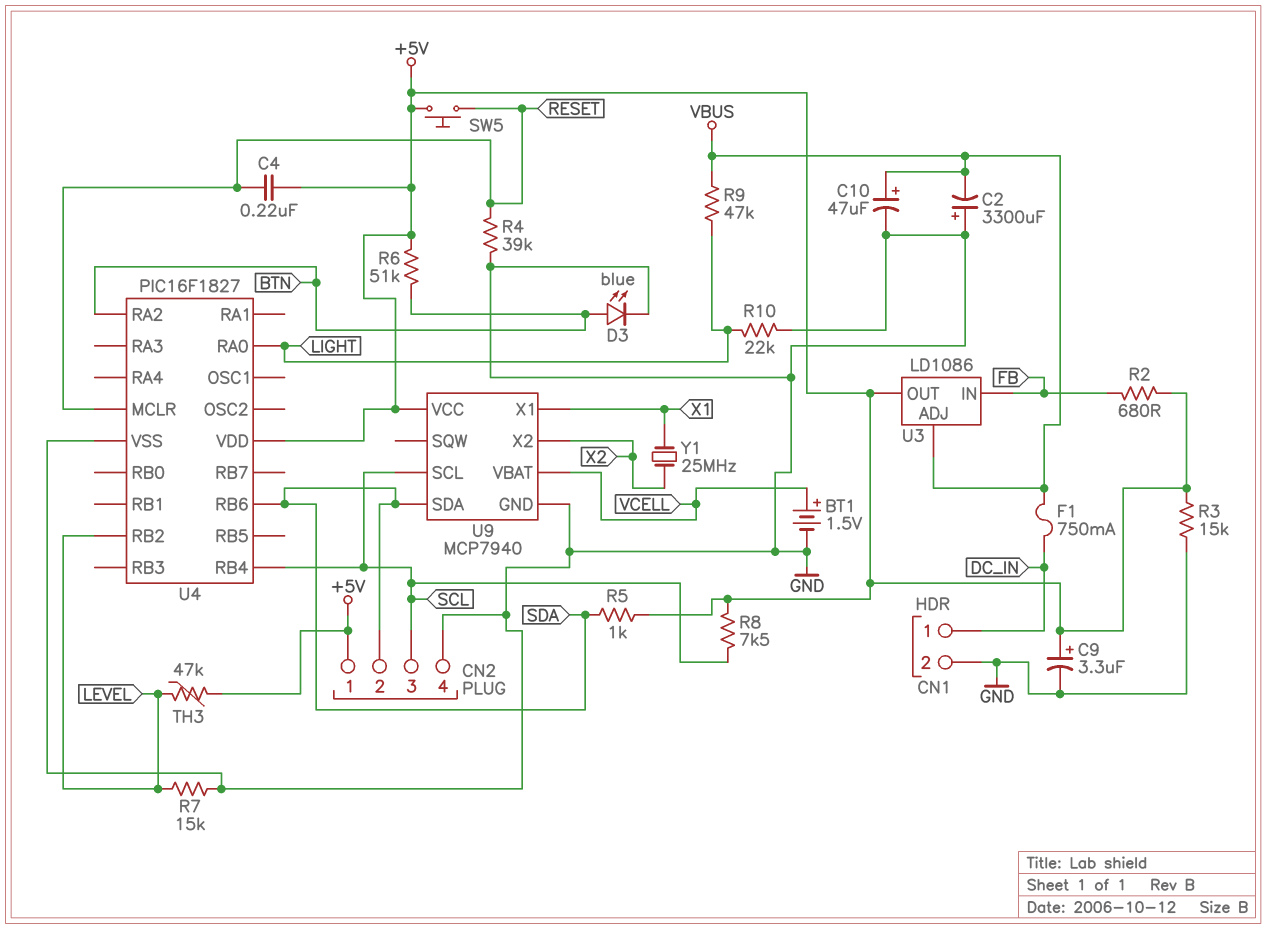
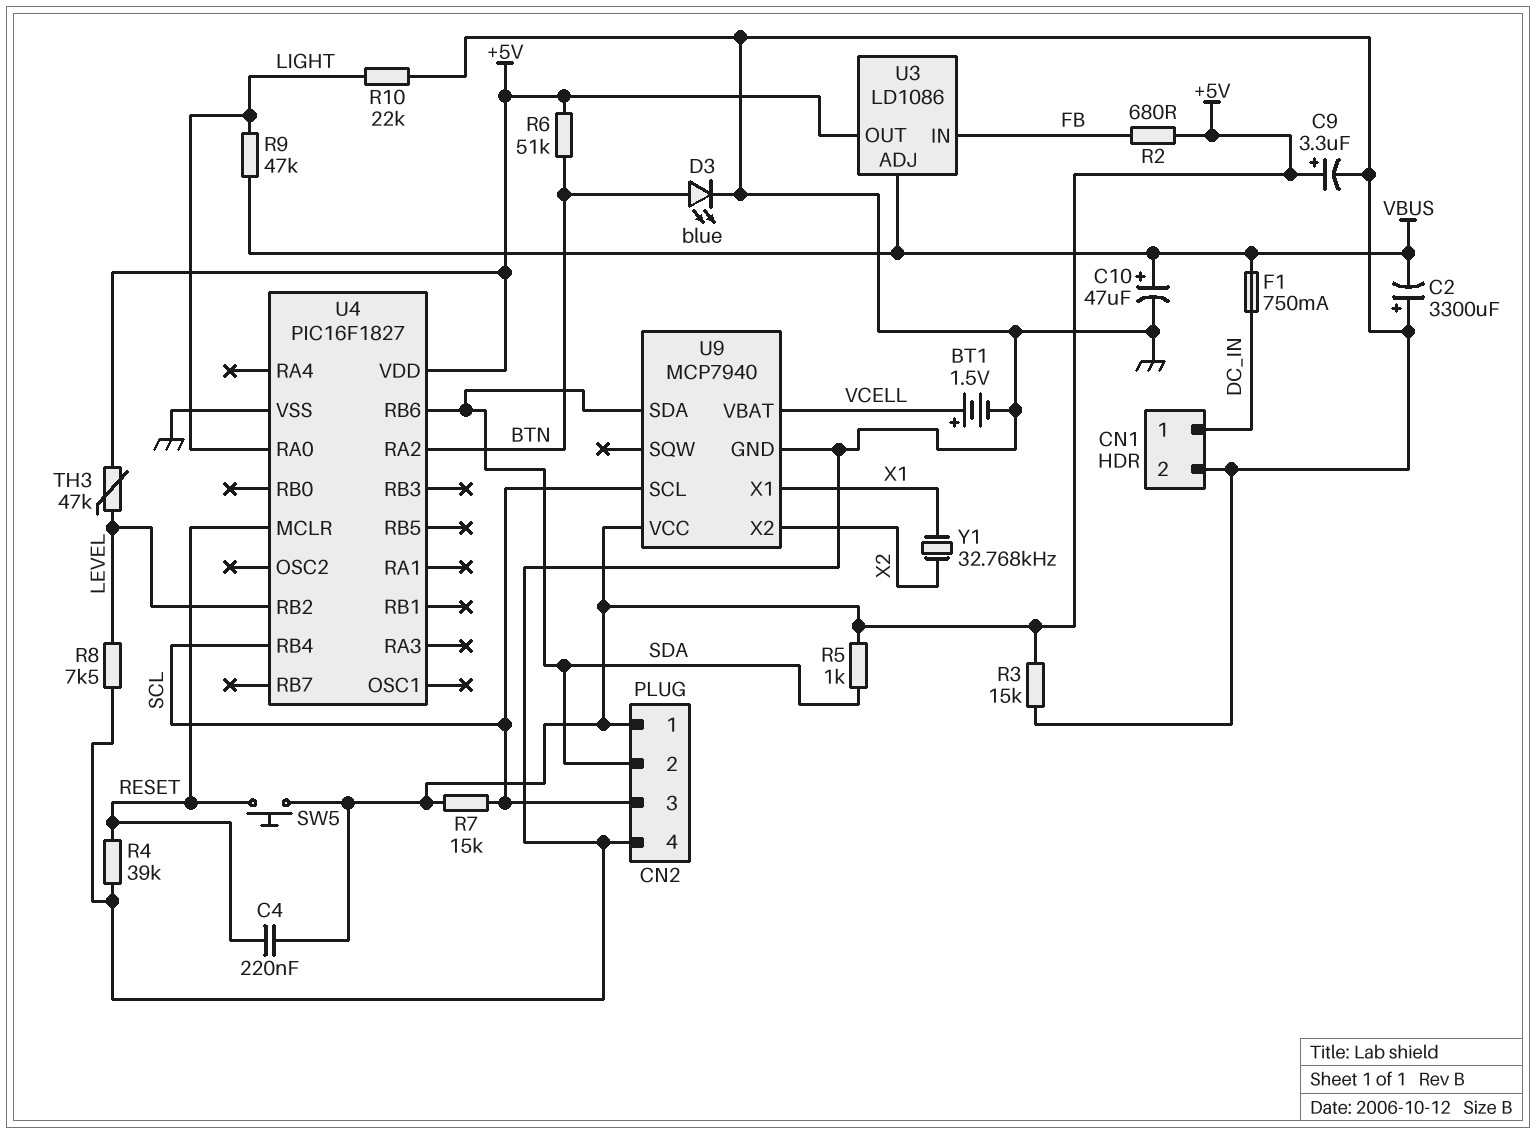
R7: 15k (GND, LEVEL) -> 15k (+5V, SCL)
R8: 7.5k (+5V, SCL) -> 7.5k (GND, LEVEL)
Y1: 25MHz (X1, X2) -> 32.768kHz (X1, X2)

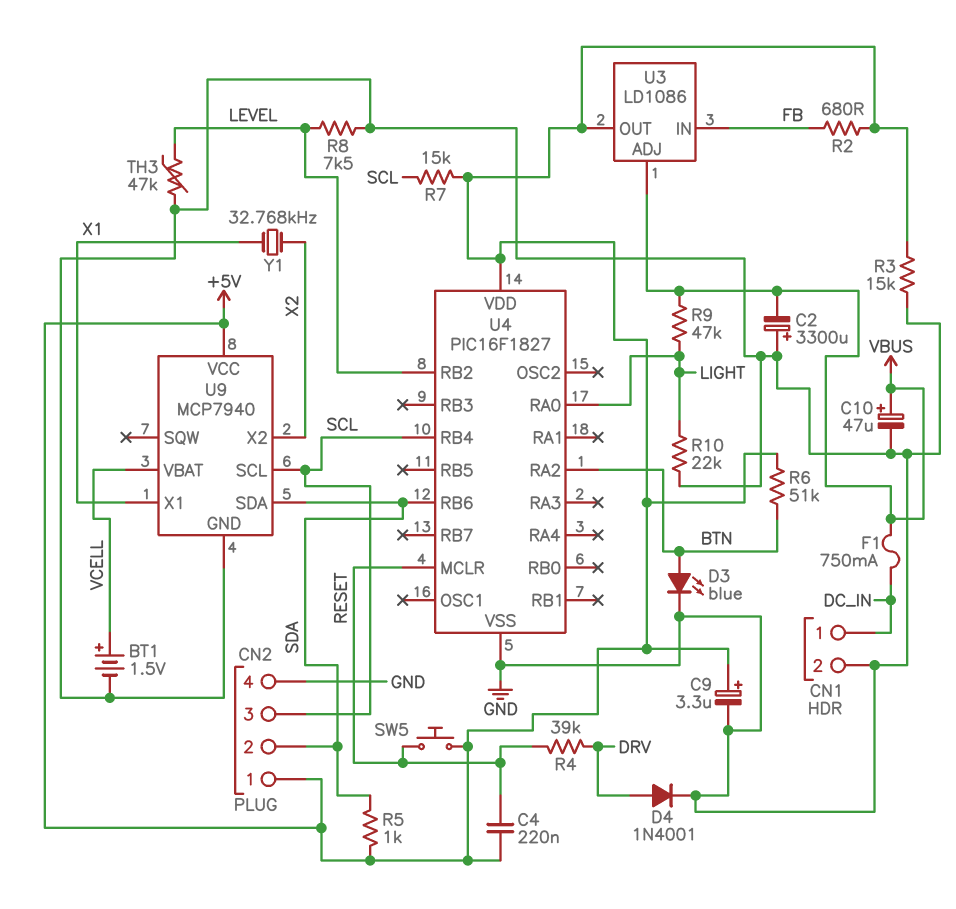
D4: none -> diode 1N4001 (A DRV, K GND)
R4: 39k (GND, RESET) -> 39k (DRV, RESET)
TH3: 47k (+5V, LEVEL) -> 47k (GND, LEVEL)

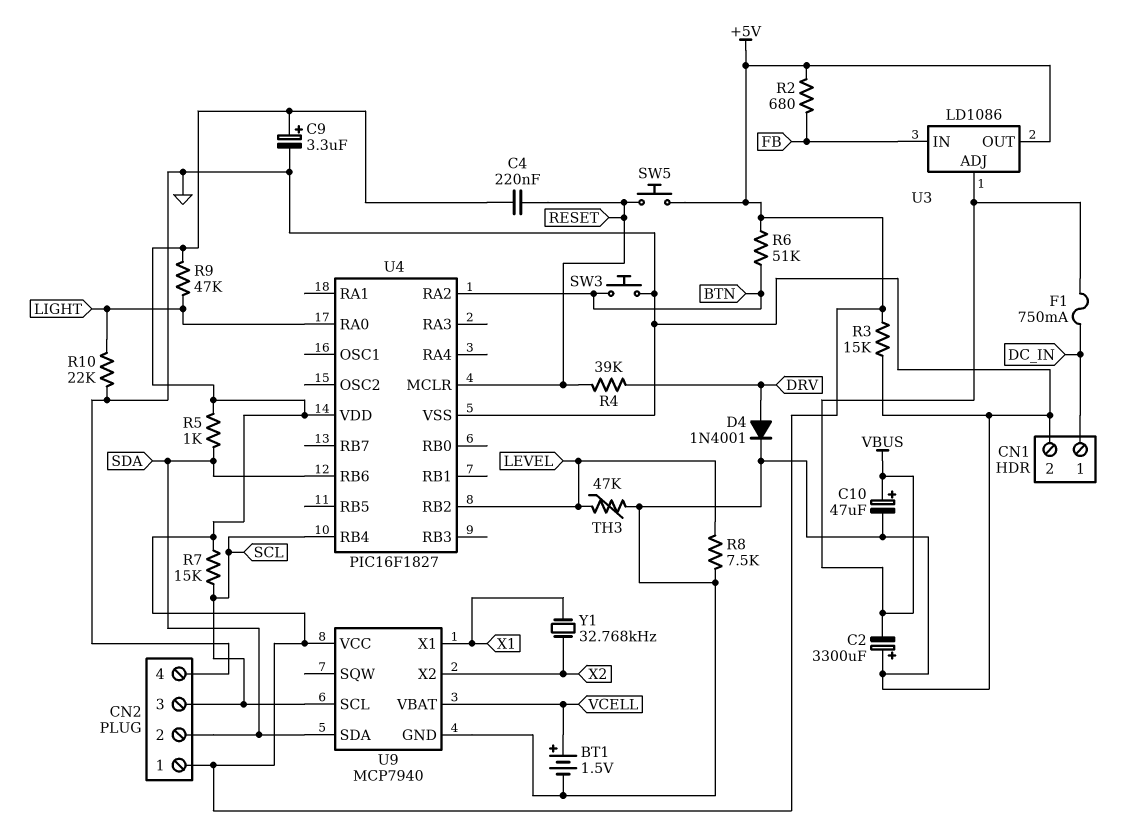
D3: LED blue (A BTN, K GND) -> none
R9: 47k (LIGHT, VBUS) -> 47k (+5V, LIGHT)
SW3: none -> button (BTN, GND)

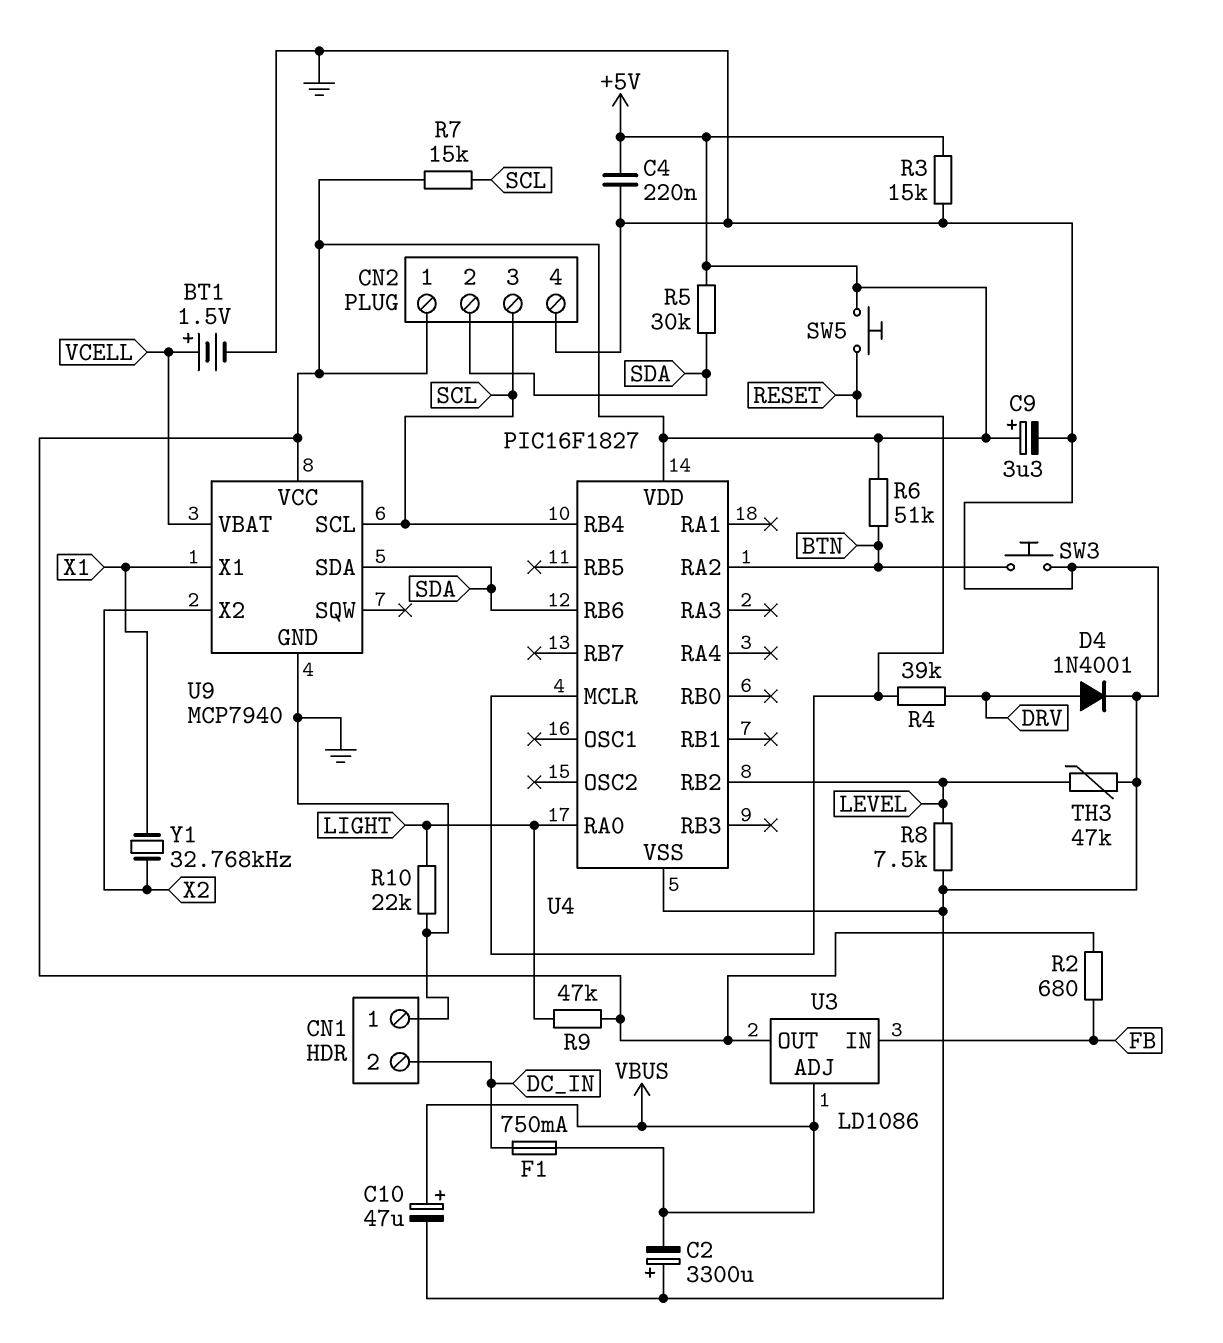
C4: 220nF (+5V, RESET) -> 220nF (+5V, GND)
CN1 pin 1: DC_IN -> GND
CN1 pin 2: GND -> DC_IN
R5: 1k (+5V, SDA) -> 30k (+5V, SDA)

